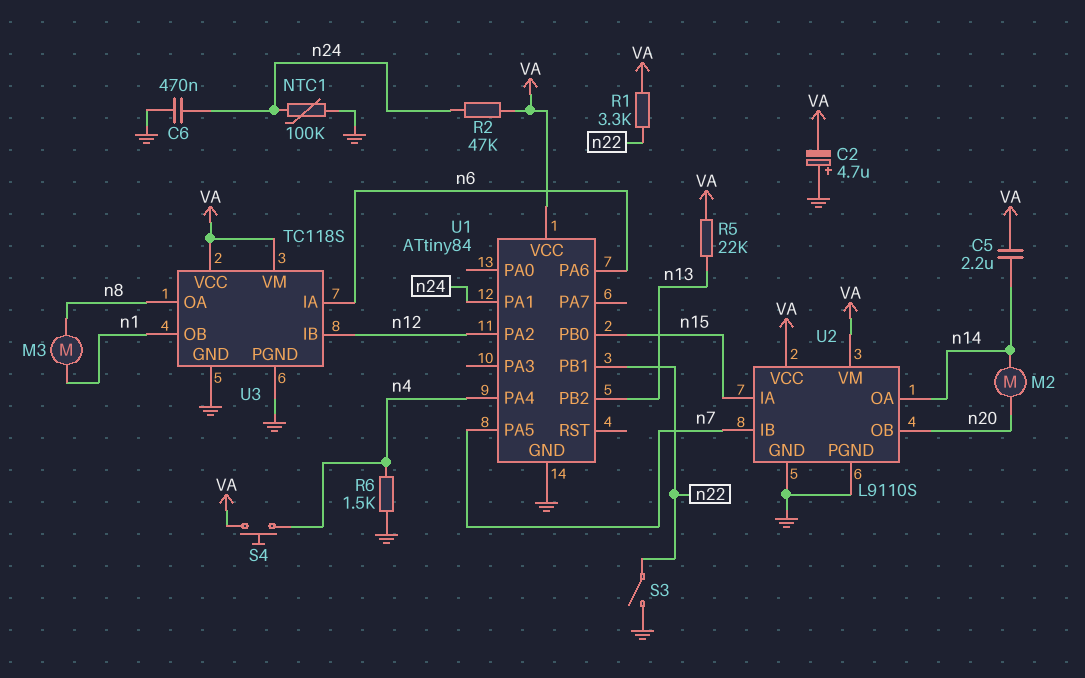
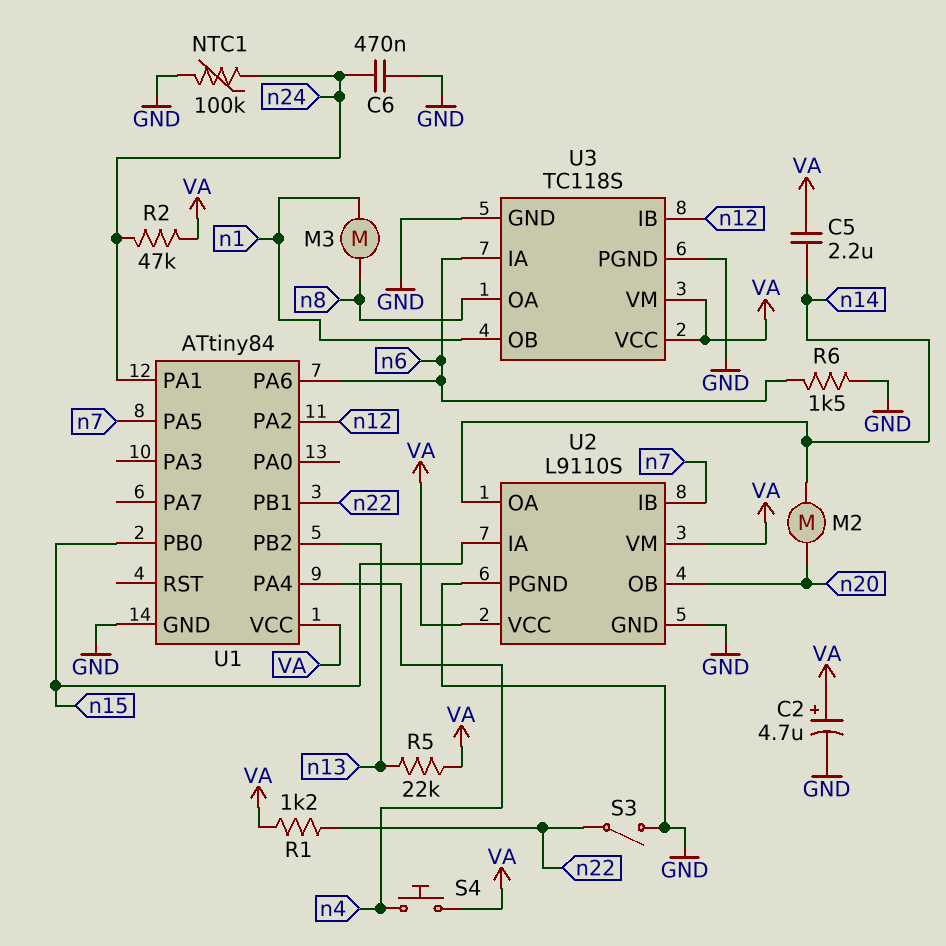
C2: 4.7uF (plus GND, minus VA) -> 4.7uF (plus VA, minus GND)
R1: 3.3k (VA, n22) -> 1.2k (VA, n22)
R6: 1.5k (GND, n4) -> 1.5k (GND, n6)

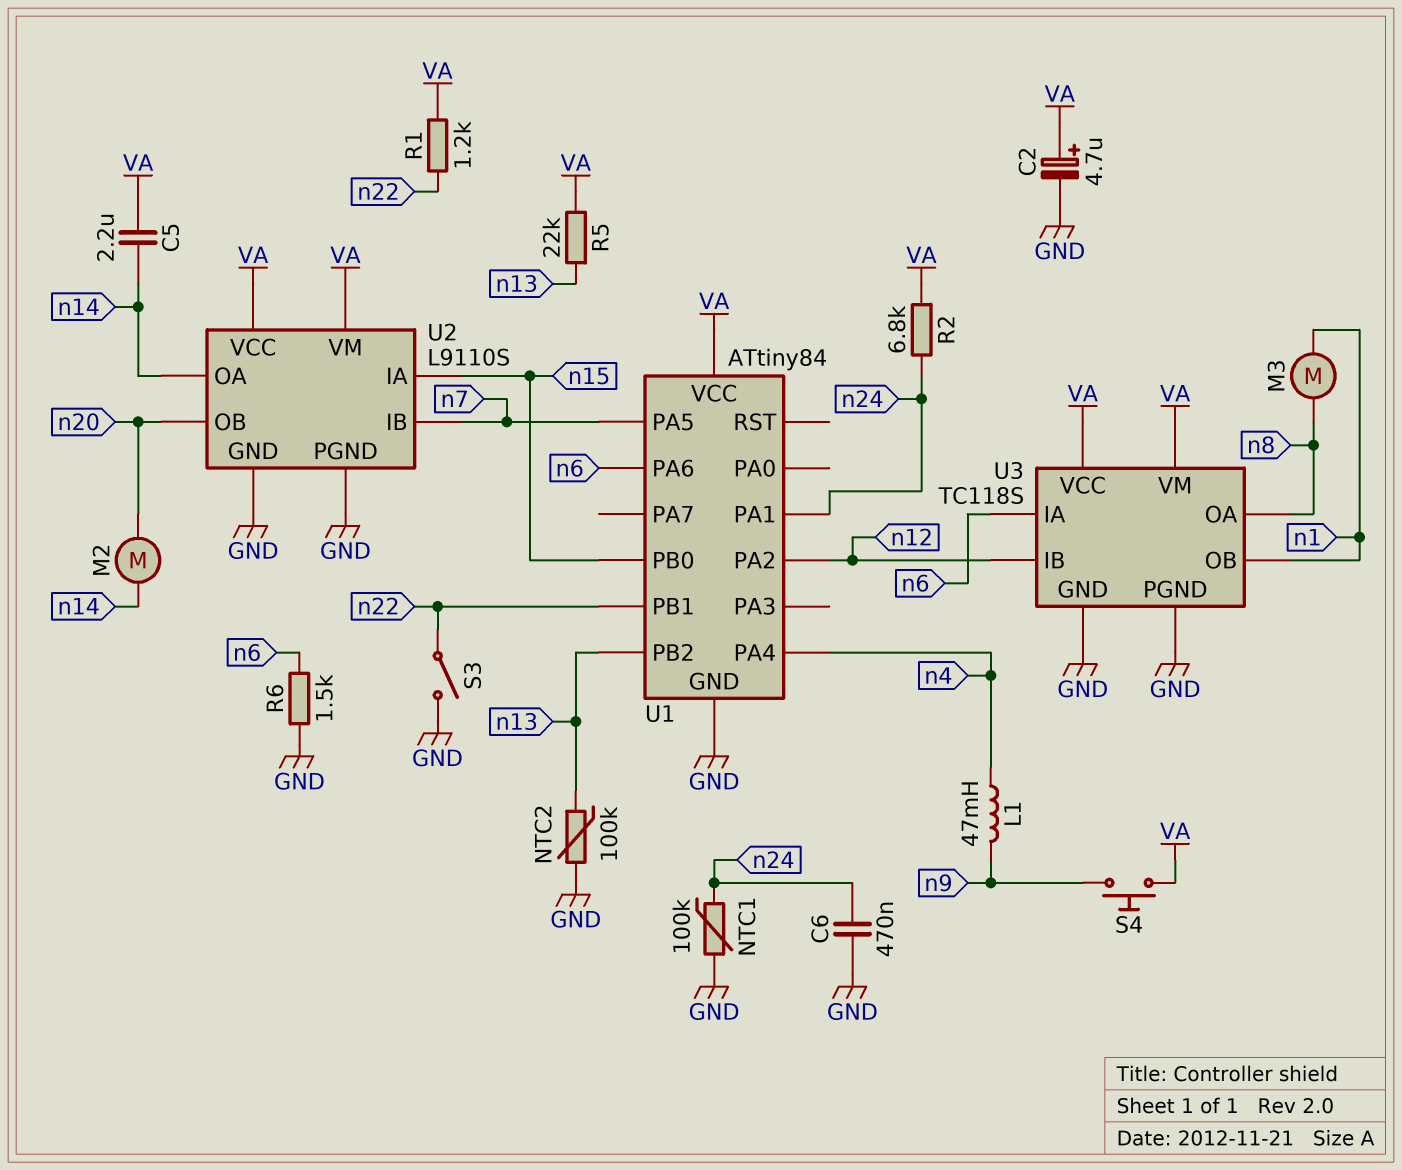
L1: none -> 47mH (n4, n9)
NTC2: none -> 100k (GND, n13)
R2: 47k (VA, n24) -> 6.8k (VA, n24)
S4: button (VA, n4) -> button (VA, n9)

